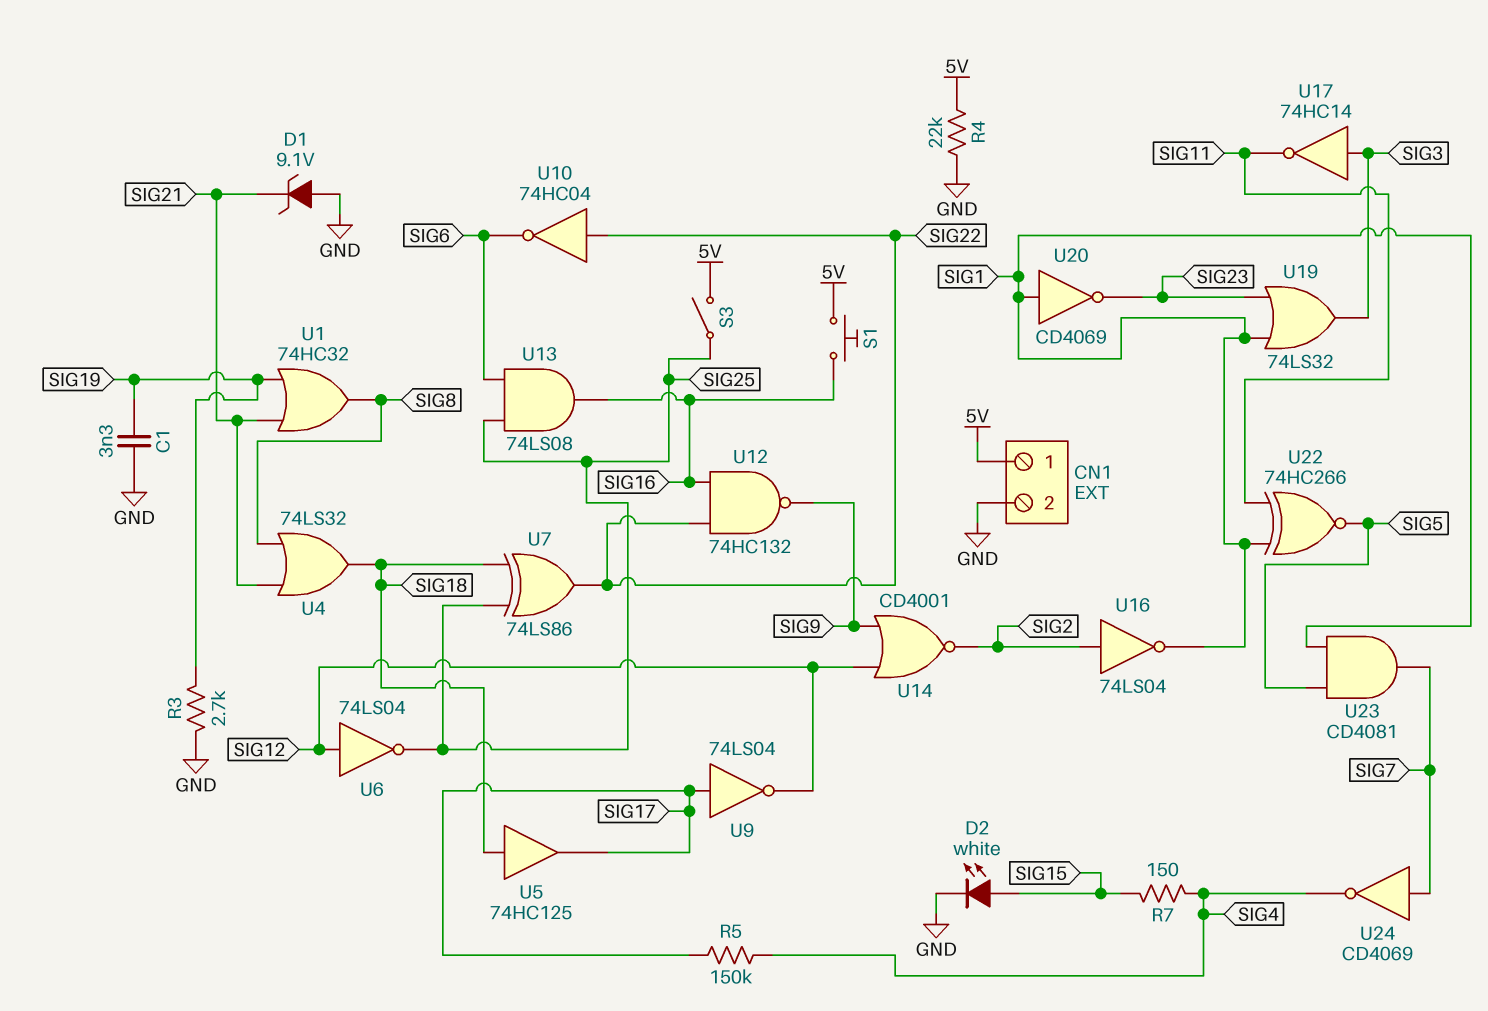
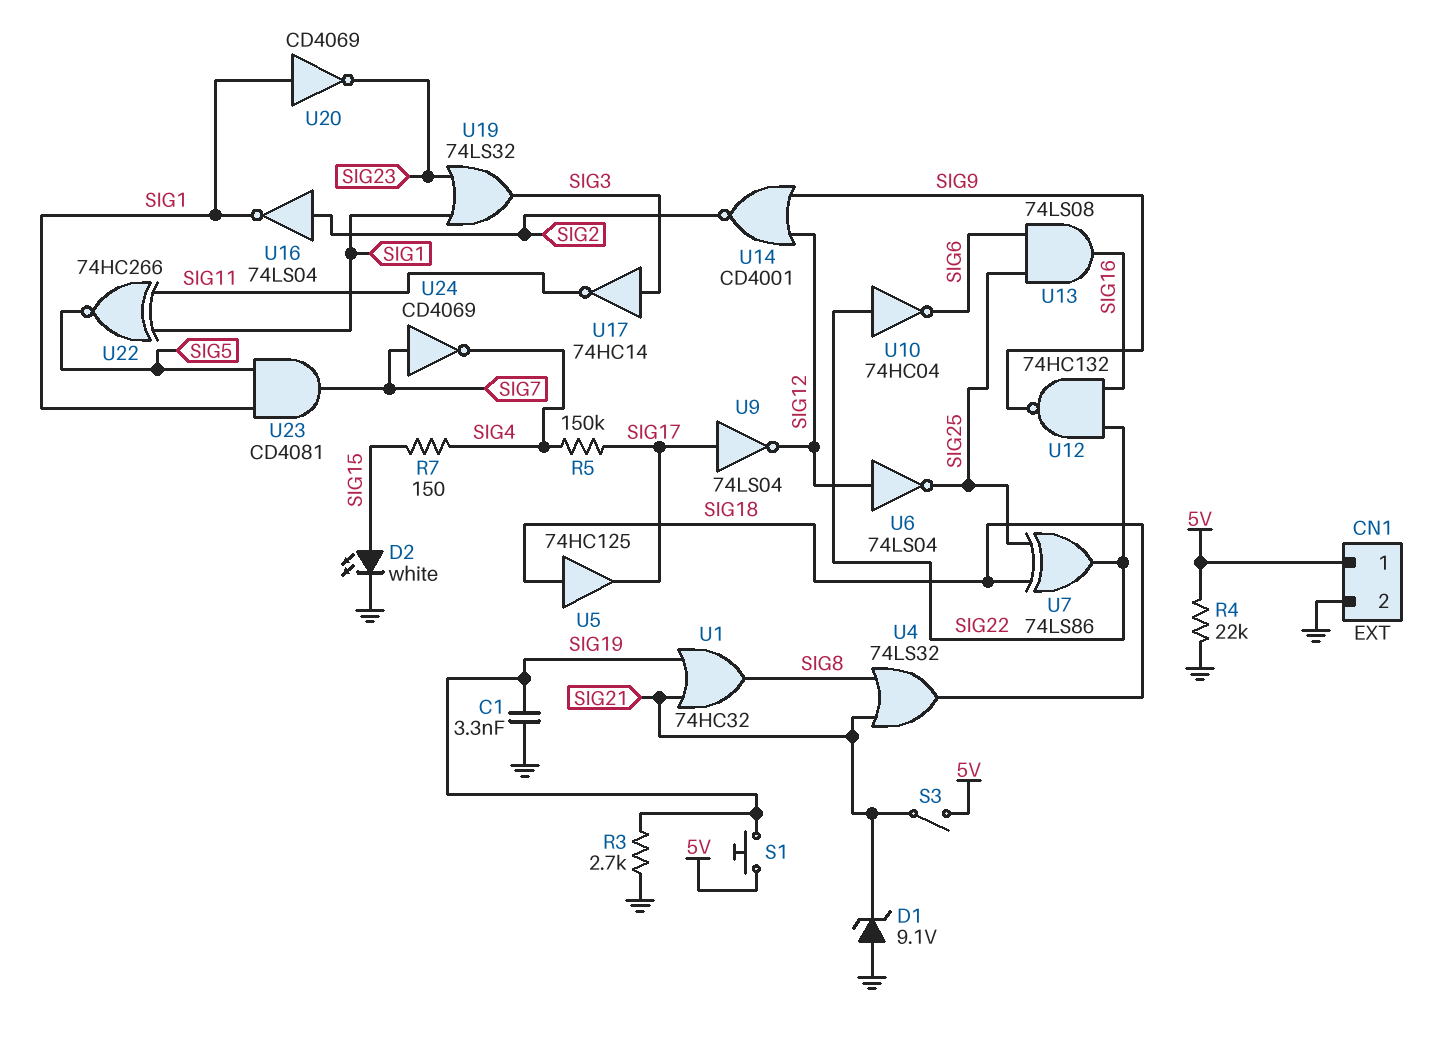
S1: button (5V, SIG16) -> button (5V, SIG19)
S3: switch (5V, SIG25) -> switch (5V, SIG21)

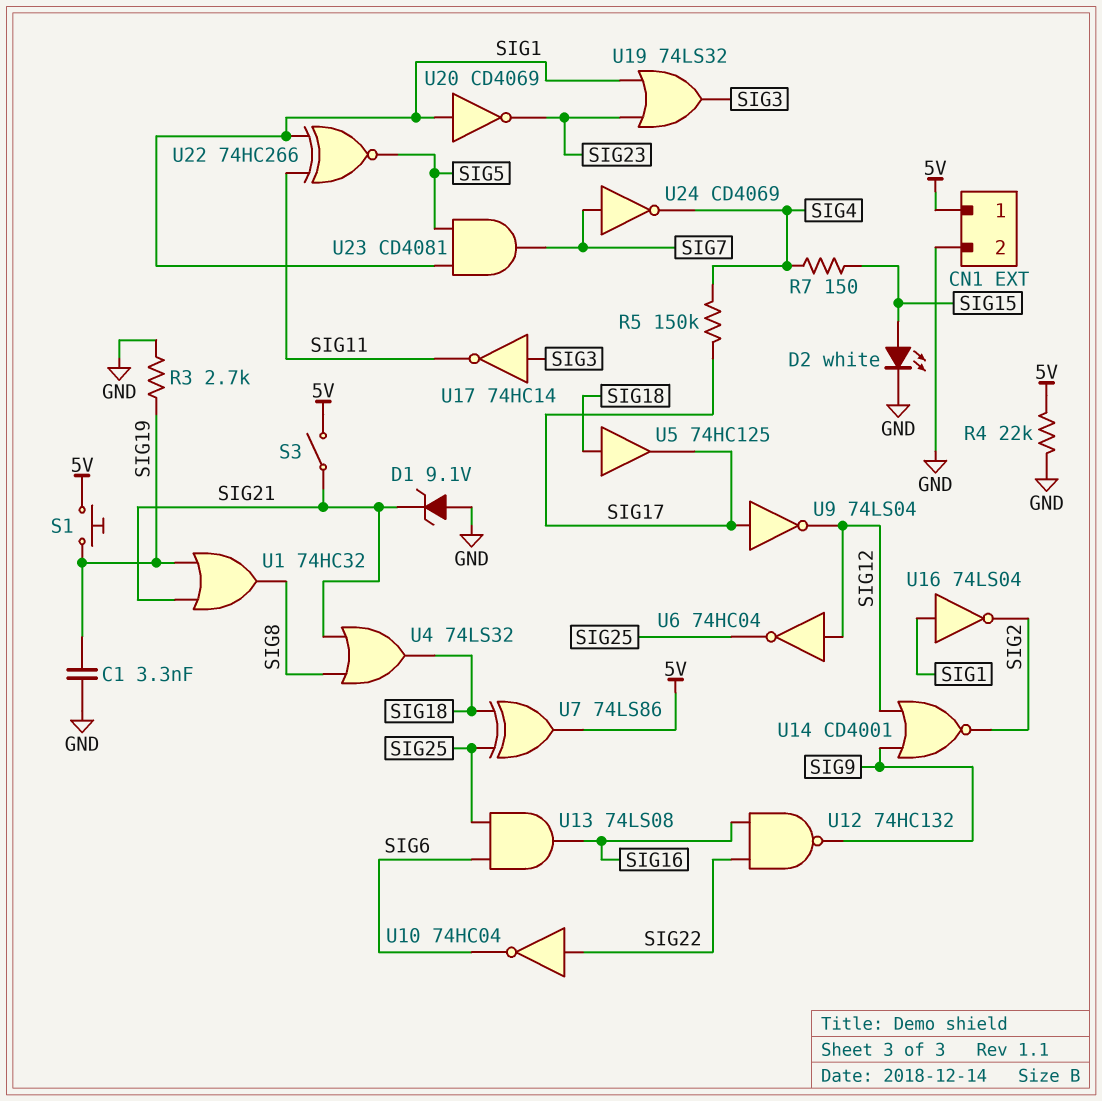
U6: NOT 74LS04 (in SIG12, out SIG25) -> NOT 74HC04 (in SIG12, out SIG25)
U7: XOR 74LS86 (in SIG18, in SIG25, out SIG22) -> XOR 74LS86 (in SIG18, in SIG25, out 5V)
U16: NOT 74LS04 (in SIG2, out SIG1) -> NOT 74LS04 (in SIG1, out SIG2)

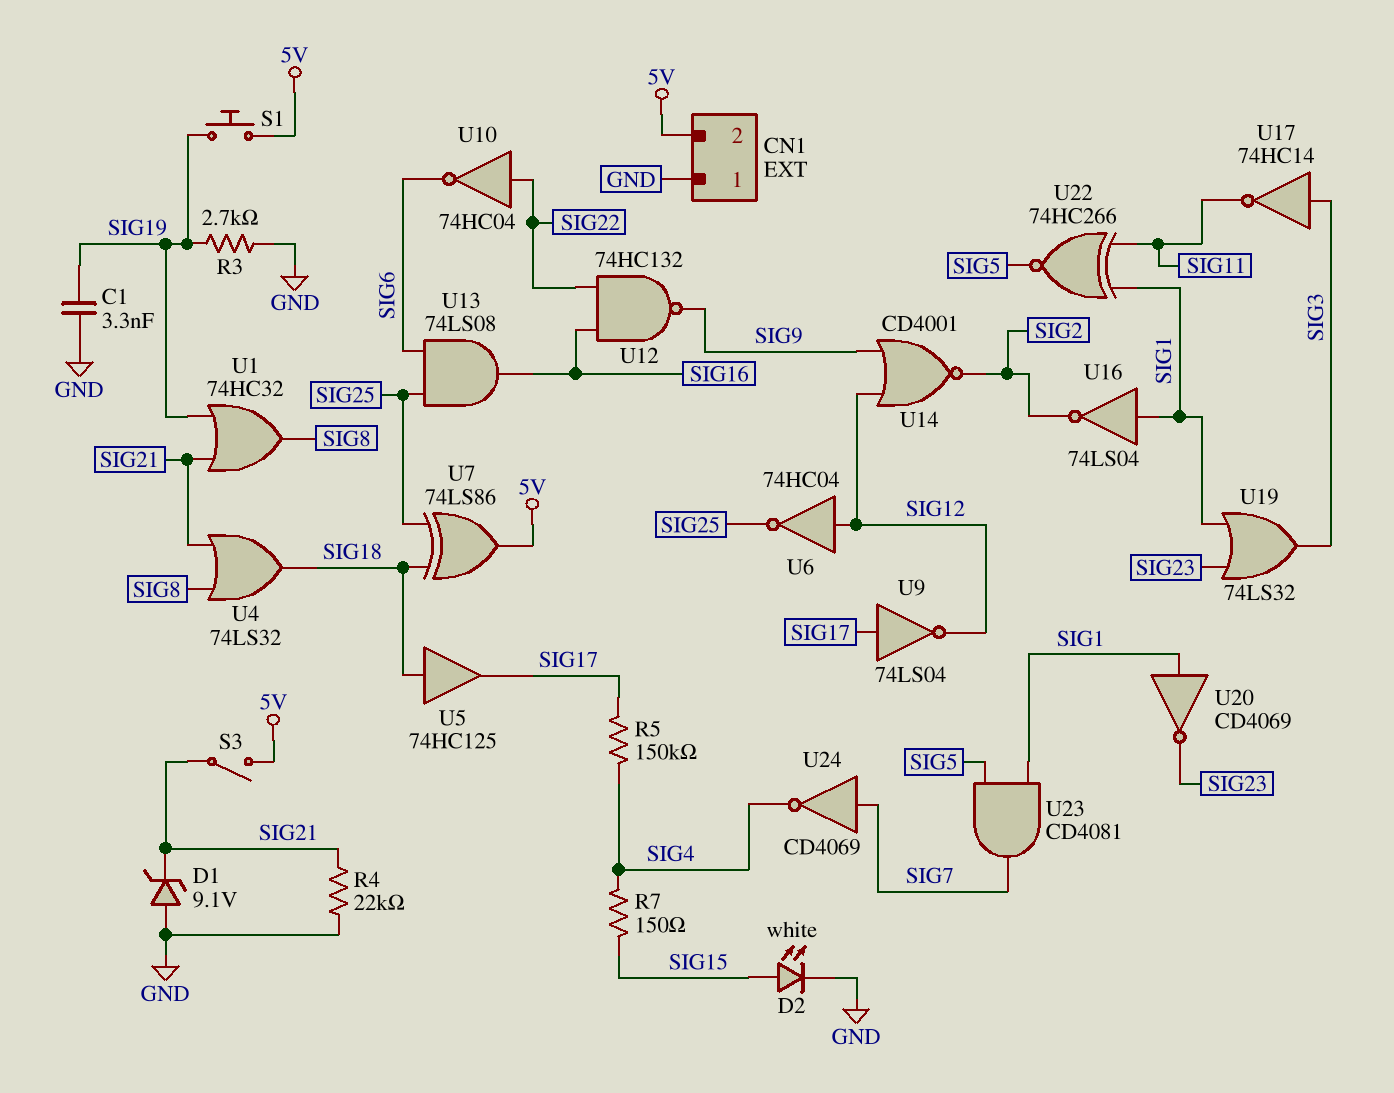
CN1 pin 1: 5V -> GND
CN1 pin 2: GND -> 5V
R4: 22k (5V, GND) -> 22k (GND, SIG21)

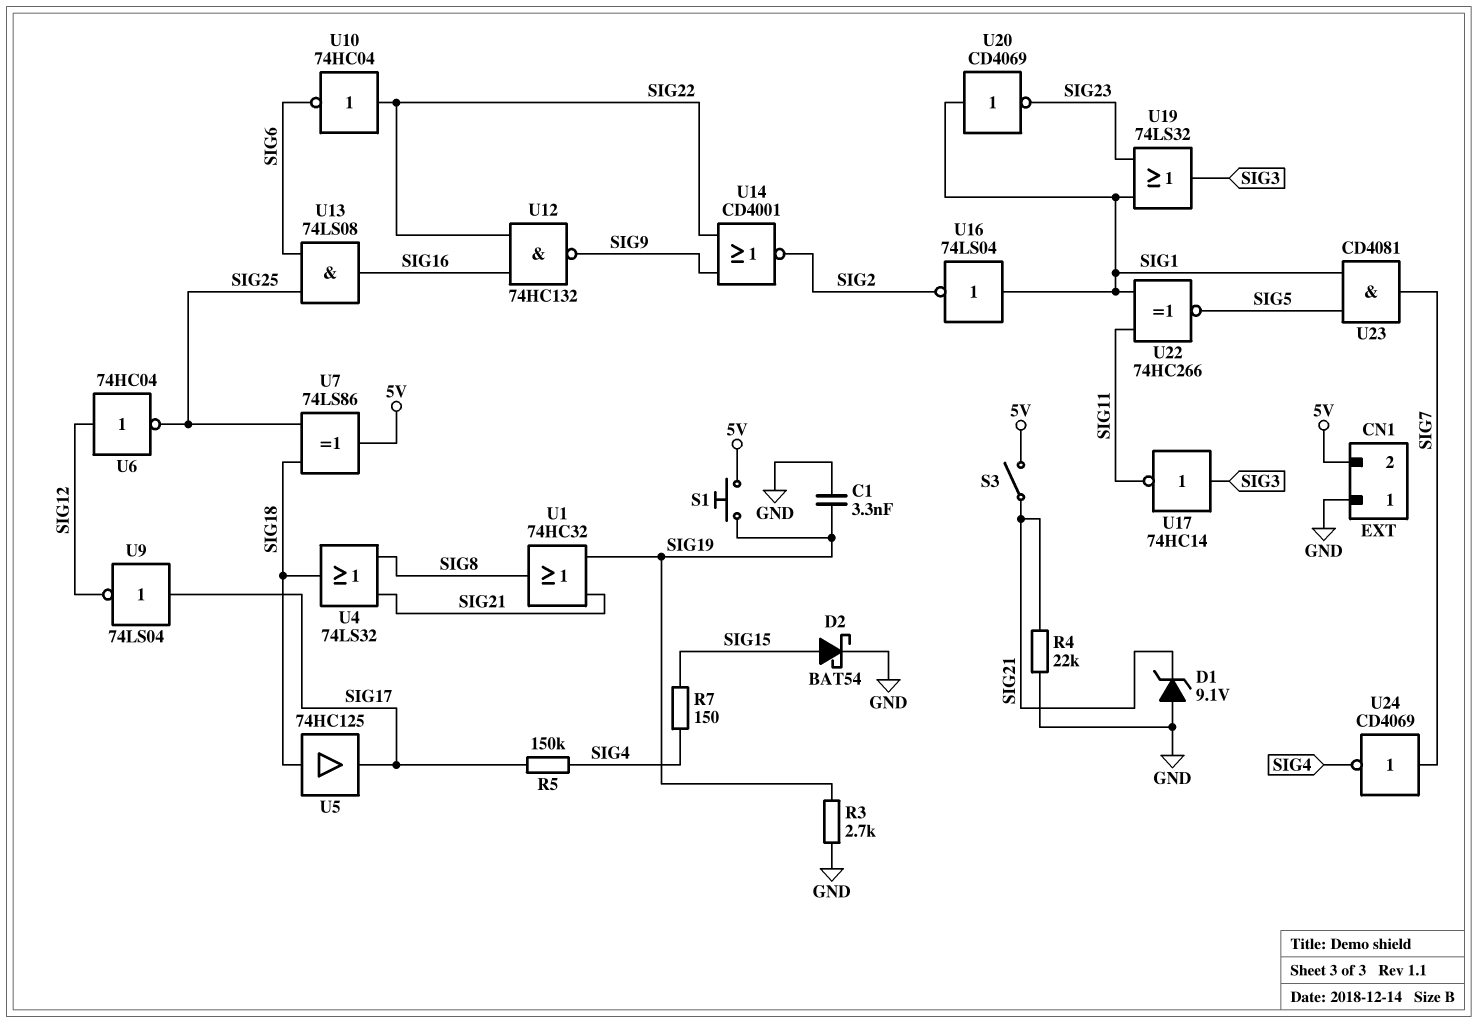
D2: LED white (A SIG15, K GND) -> schottky BAT54 (A SIG15, K GND)
U14: NOR CD4001 (in SIG9, in SIG12, out SIG2) -> NOR CD4001 (in SIG9, in SIG22, out SIG2)

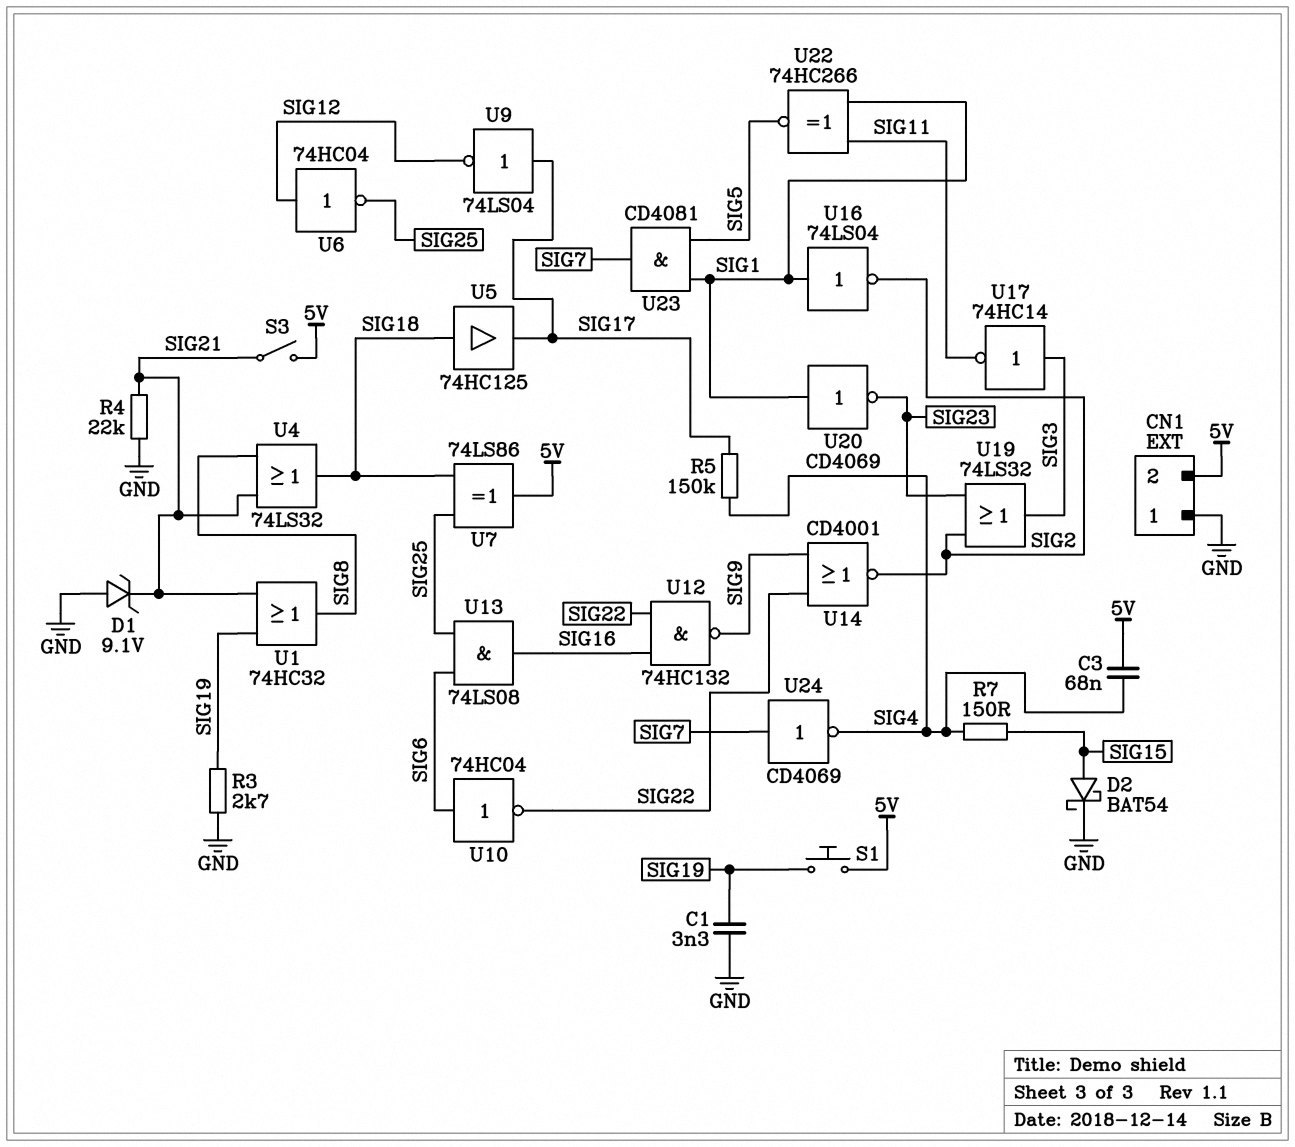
C3: none -> 68nF (5V, SIG4)
U10: NOT 74HC04 (in SIG22, out SIG6) -> NOT 74HC04 (in SIG6, out SIG22)
U19: OR 74LS32 (in SIG1, in SIG23, out SIG3) -> OR 74LS32 (in SIG2, in SIG23, out SIG3)

